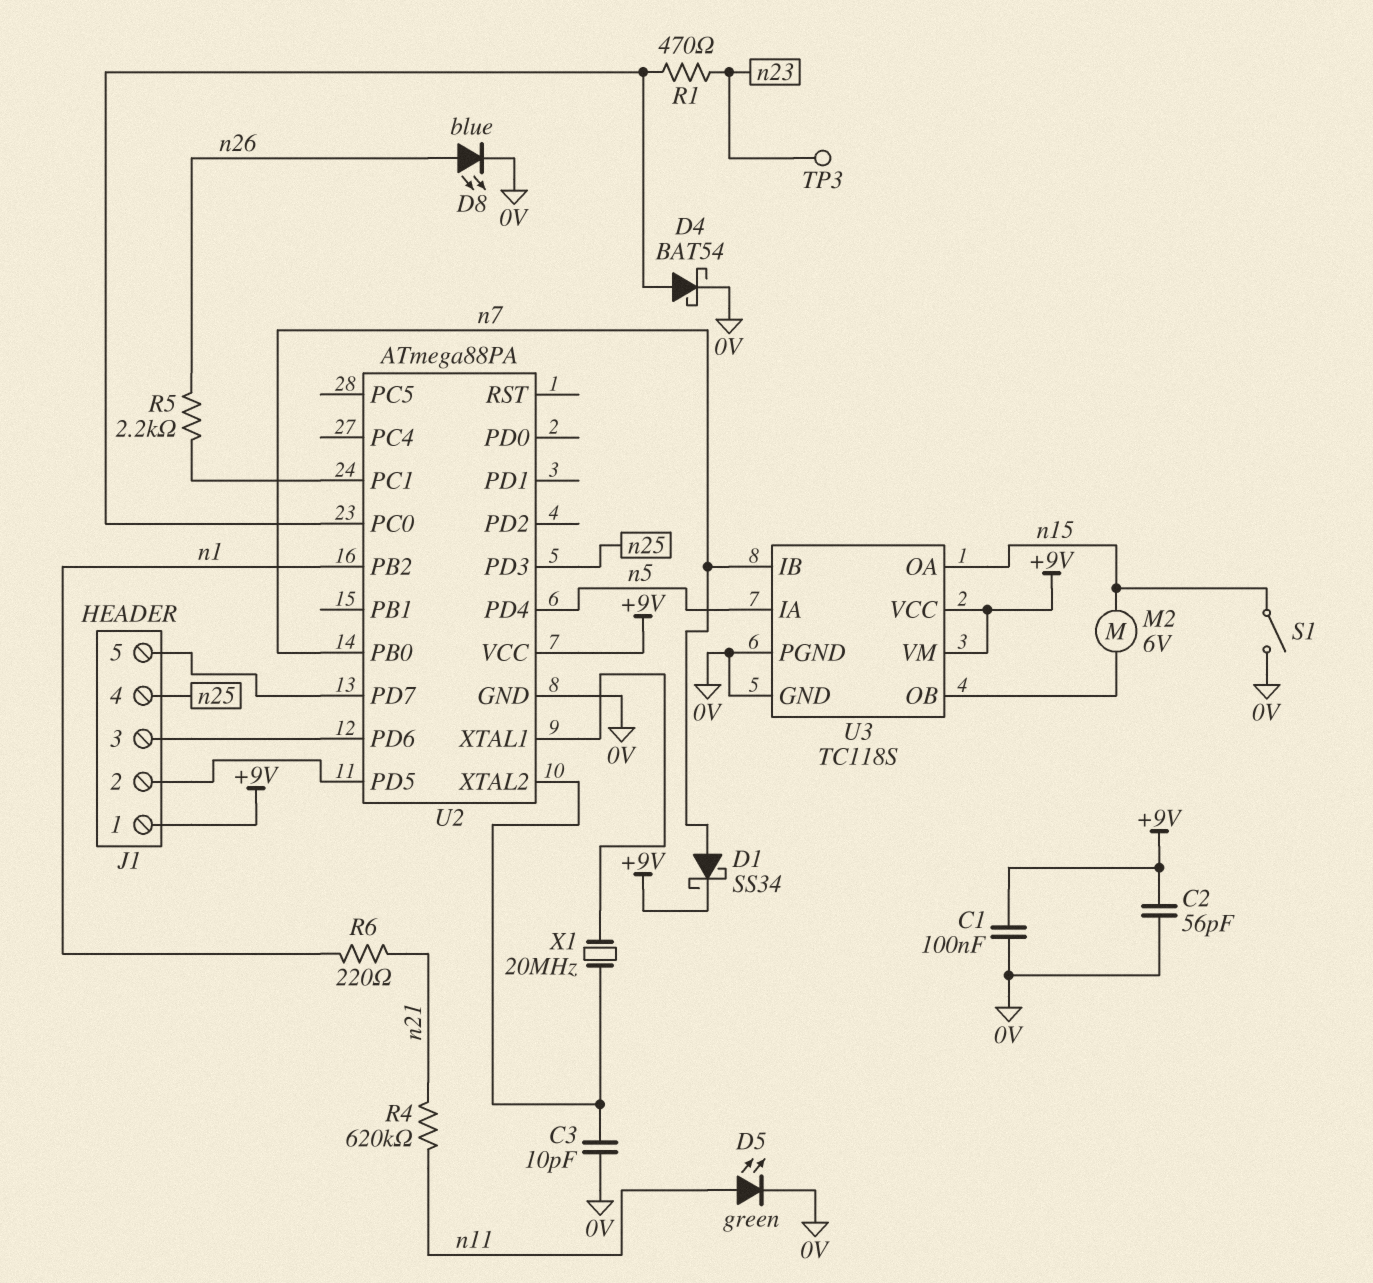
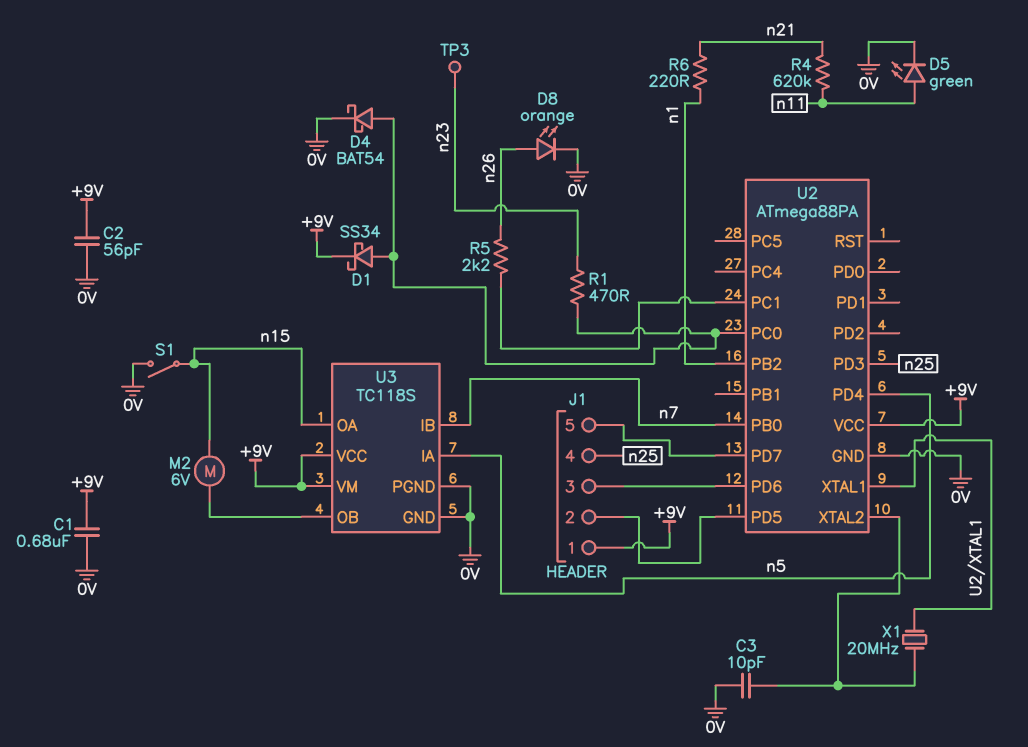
C1: 100nF (+9V, 0V) -> 680nF (+9V, 0V)
D1: schottky SS34 (A n7, K +9V) -> schottky SS34 (A U2/PC0, K +9V)
D8: LED blue (A n26, K 0V) -> LED orange (A n26, K 0V)

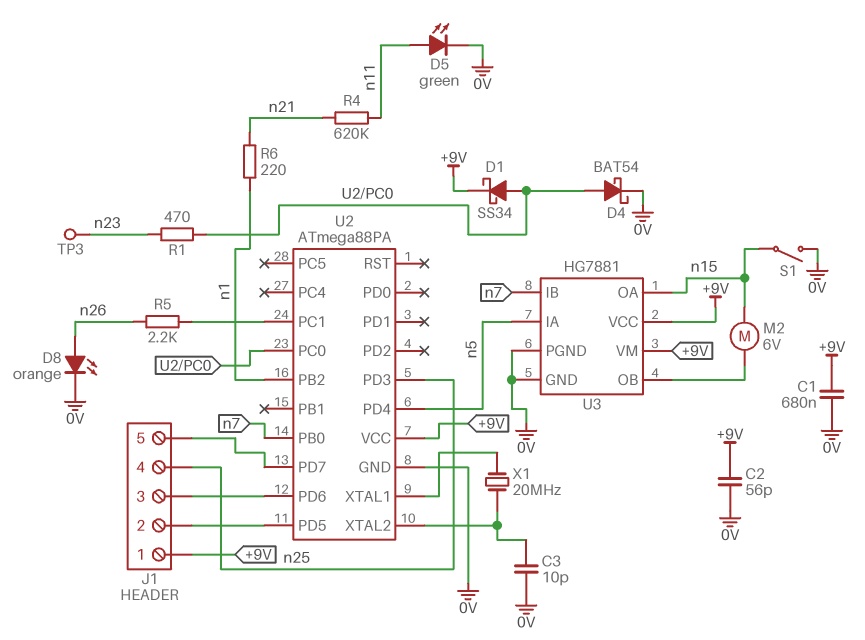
U3: TC118S -> HG7881

